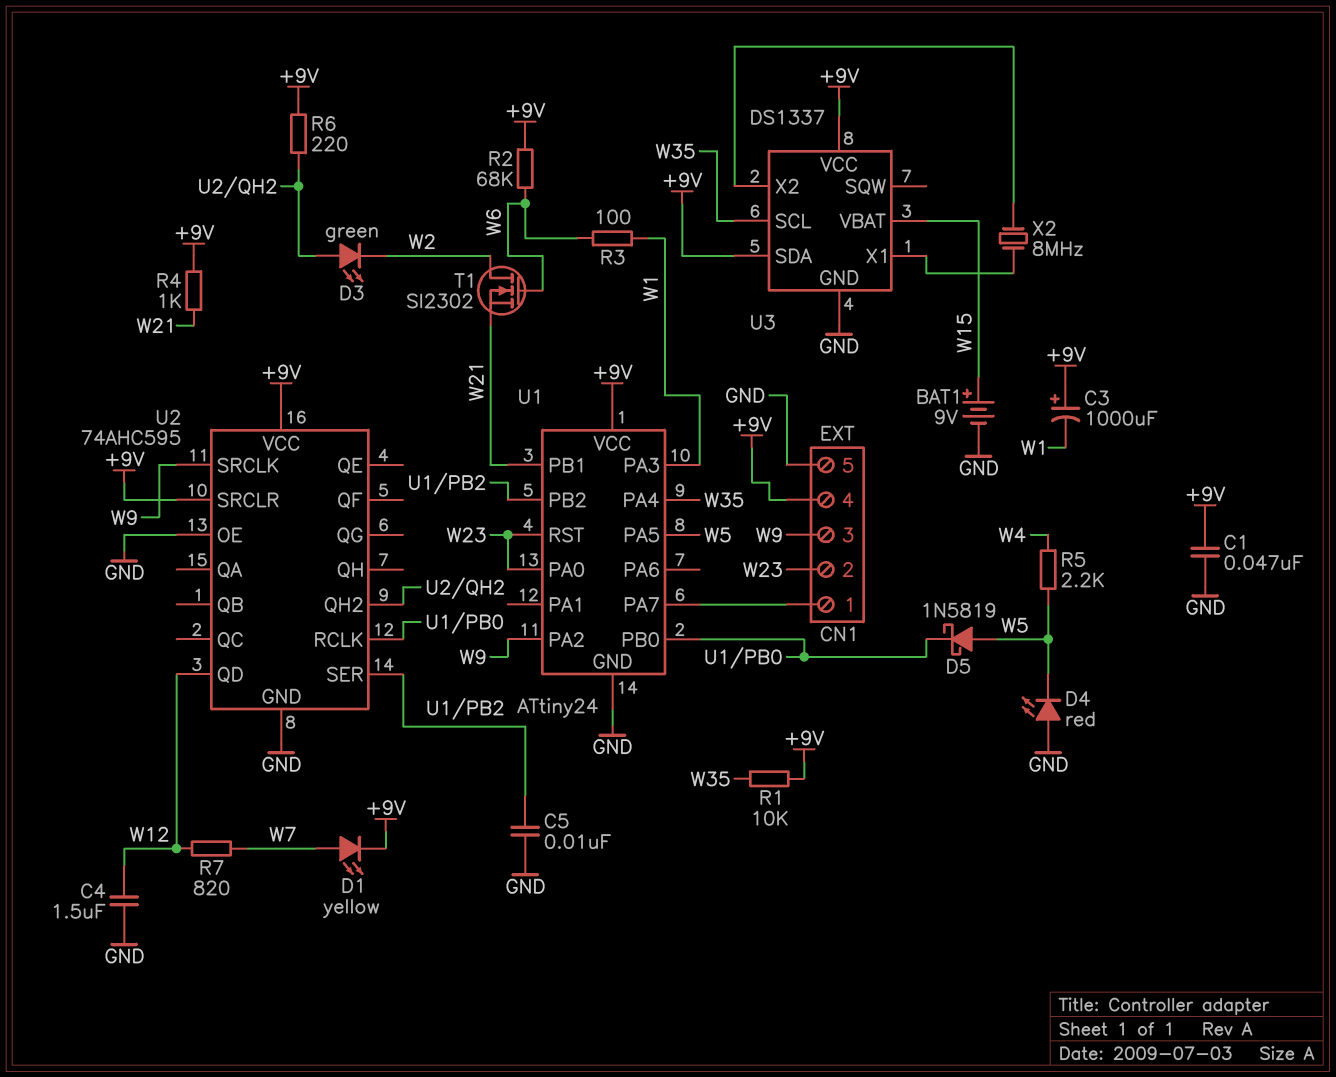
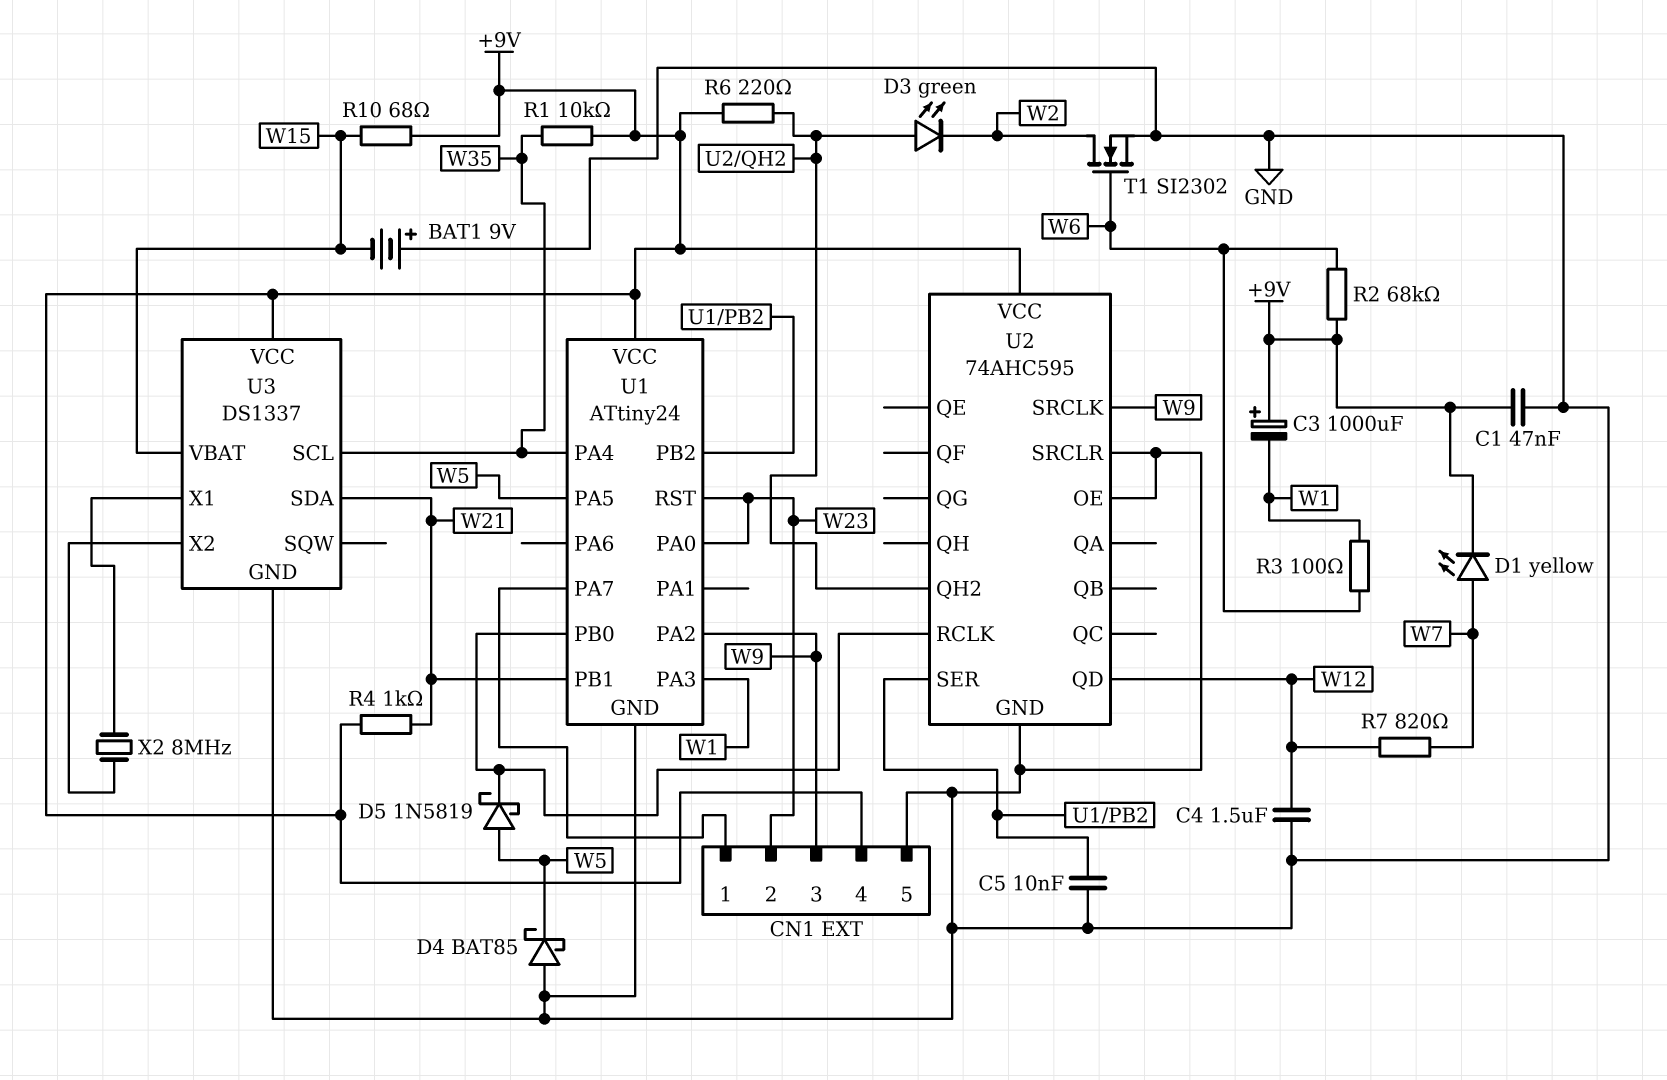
BAT1: 9V (plus W15, minus GND) -> 9V (plus GND, minus W15)
D4: LED red (A GND, K W5) -> schottky BAT85 (A GND, K W5)
R5: 2.2k (W4, W5) -> none
R10: none -> 68 (+9V, W15)
T1: NMOS SI2302 (G W6, D W2, S W21) -> NMOS SI2302 (G W6, D W2, S GND)
U2 pin SRCLR: +9V -> GND
U3 pin SDA: +9V -> W21

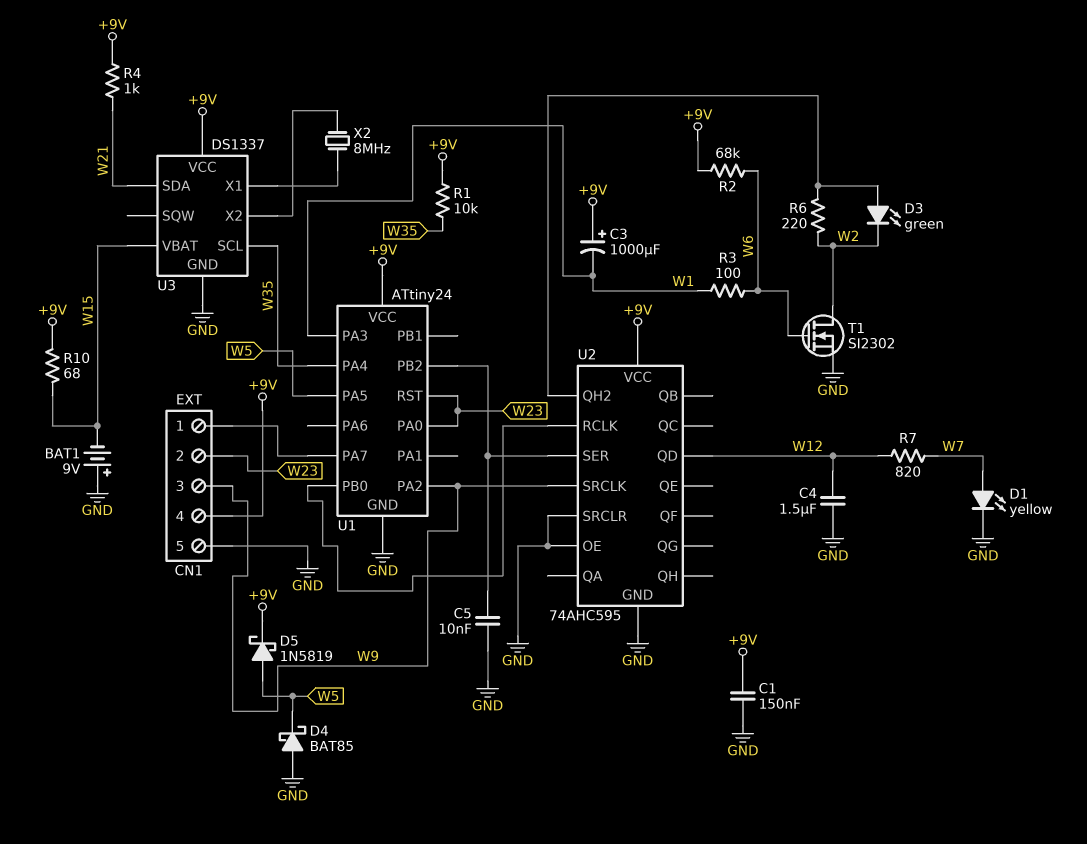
C1: 47nF (+9V, GND) -> 150nF (+9V, GND)
D1: LED yellow (A W7, K +9V) -> LED yellow (A W7, K GND)
D5: schottky 1N5819 (A W5, K U1/PB0) -> schottky 1N5819 (A W5, K +9V)
R6: 220 (+9V, U2/QH2) -> 220 (U2/QH2, W2)
U1 pin PB1: W21 -> none

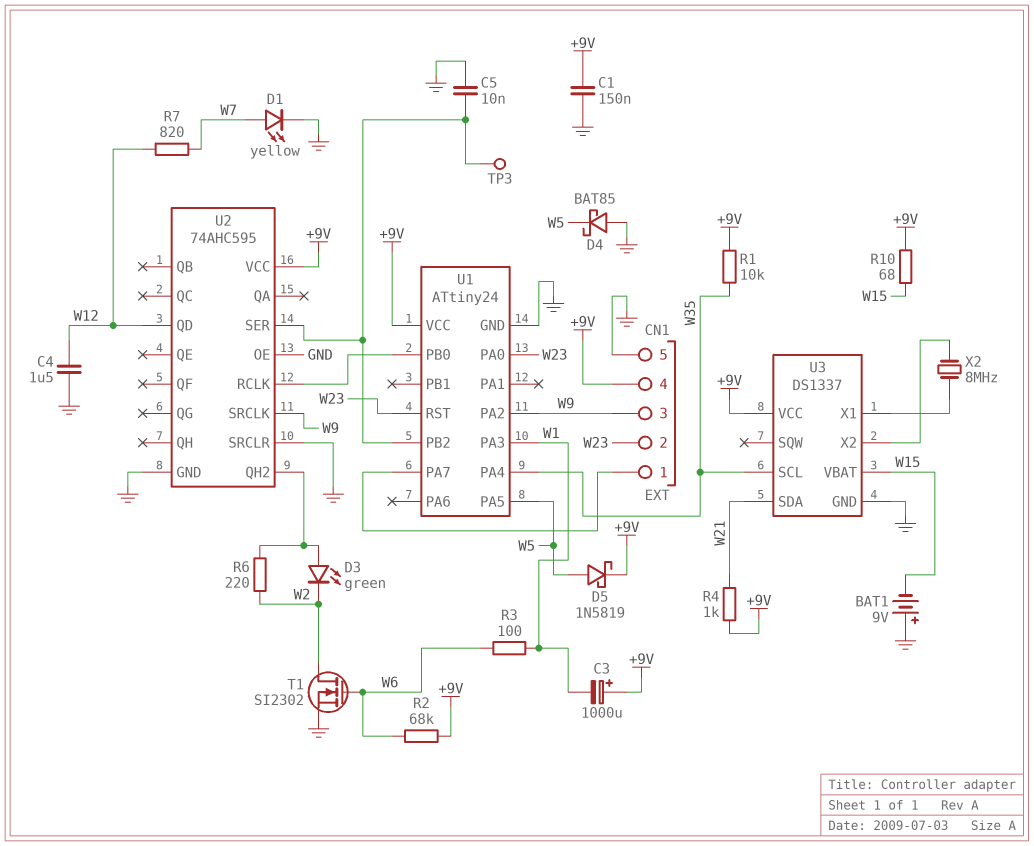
TP3: none -> test point (U1/PB2)

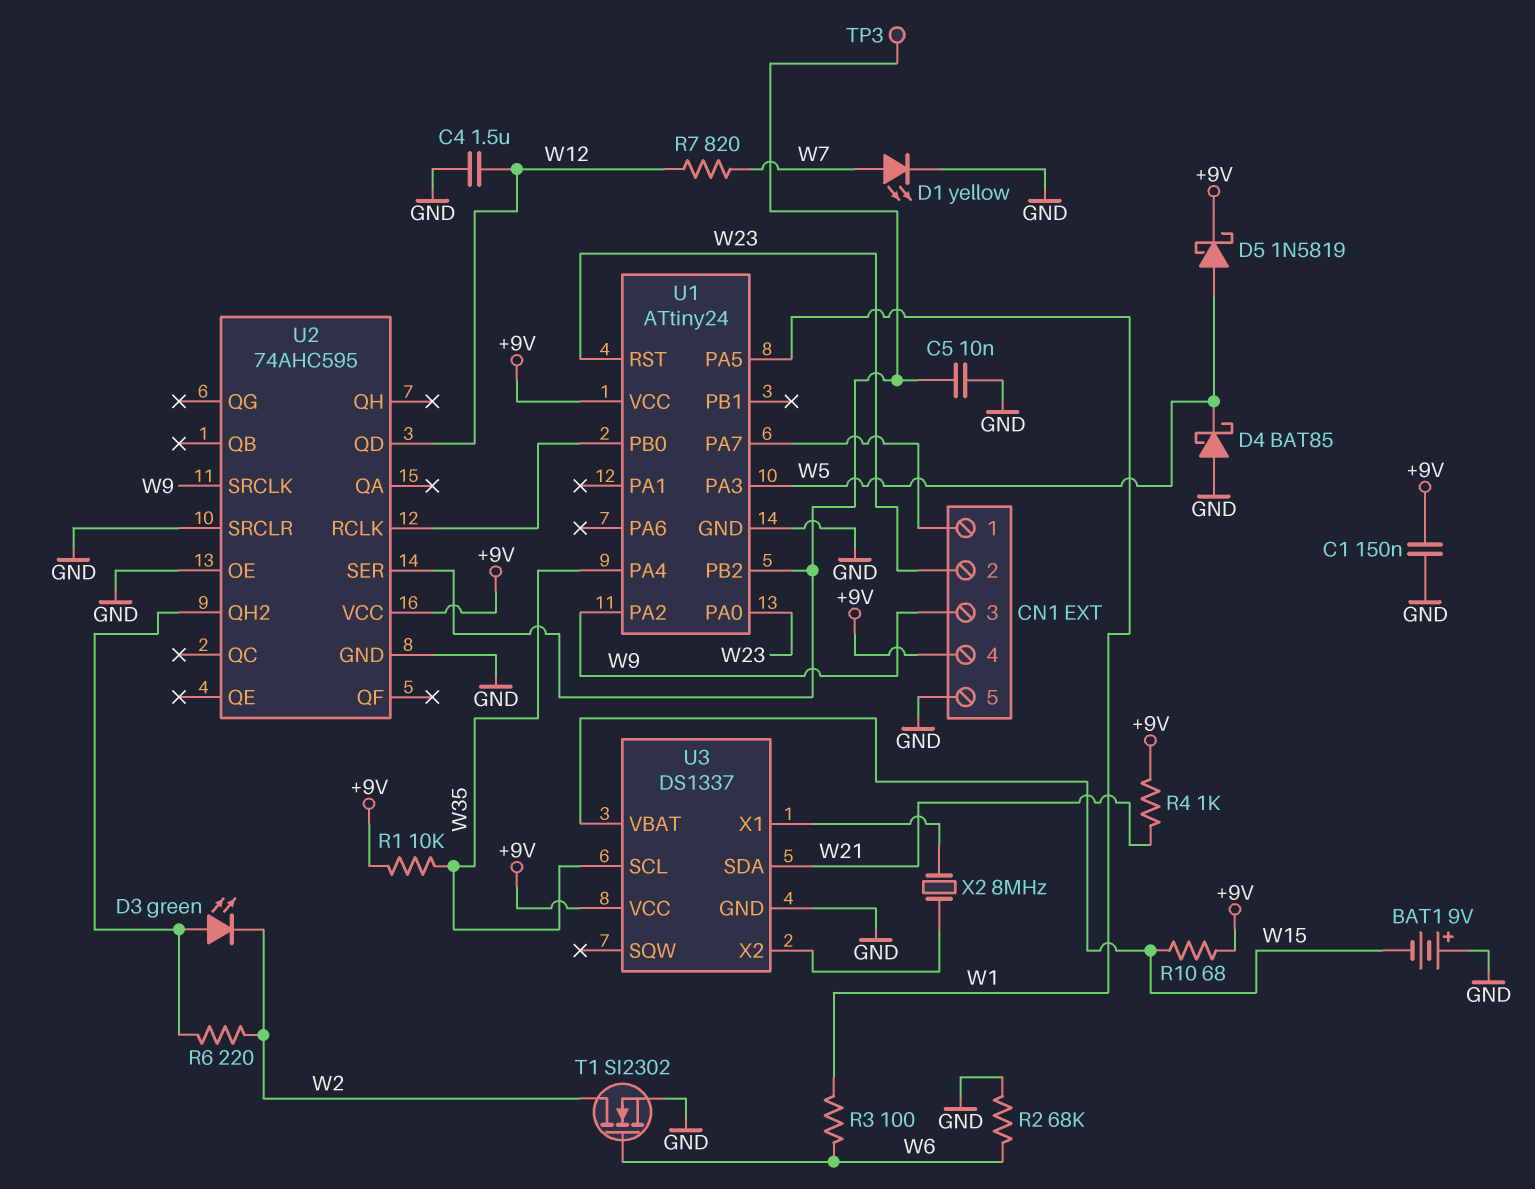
C3: 1000uF (plus +9V, minus W1) -> none
R2: 68k (+9V, W6) -> 68k (GND, W6)
U1 pin PA3: W1 -> W5
U1 pin PA5: W5 -> W1

